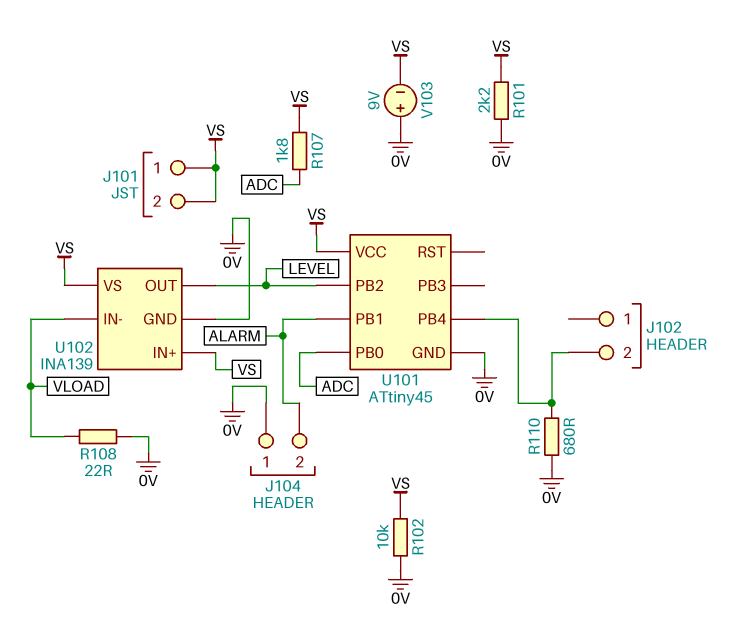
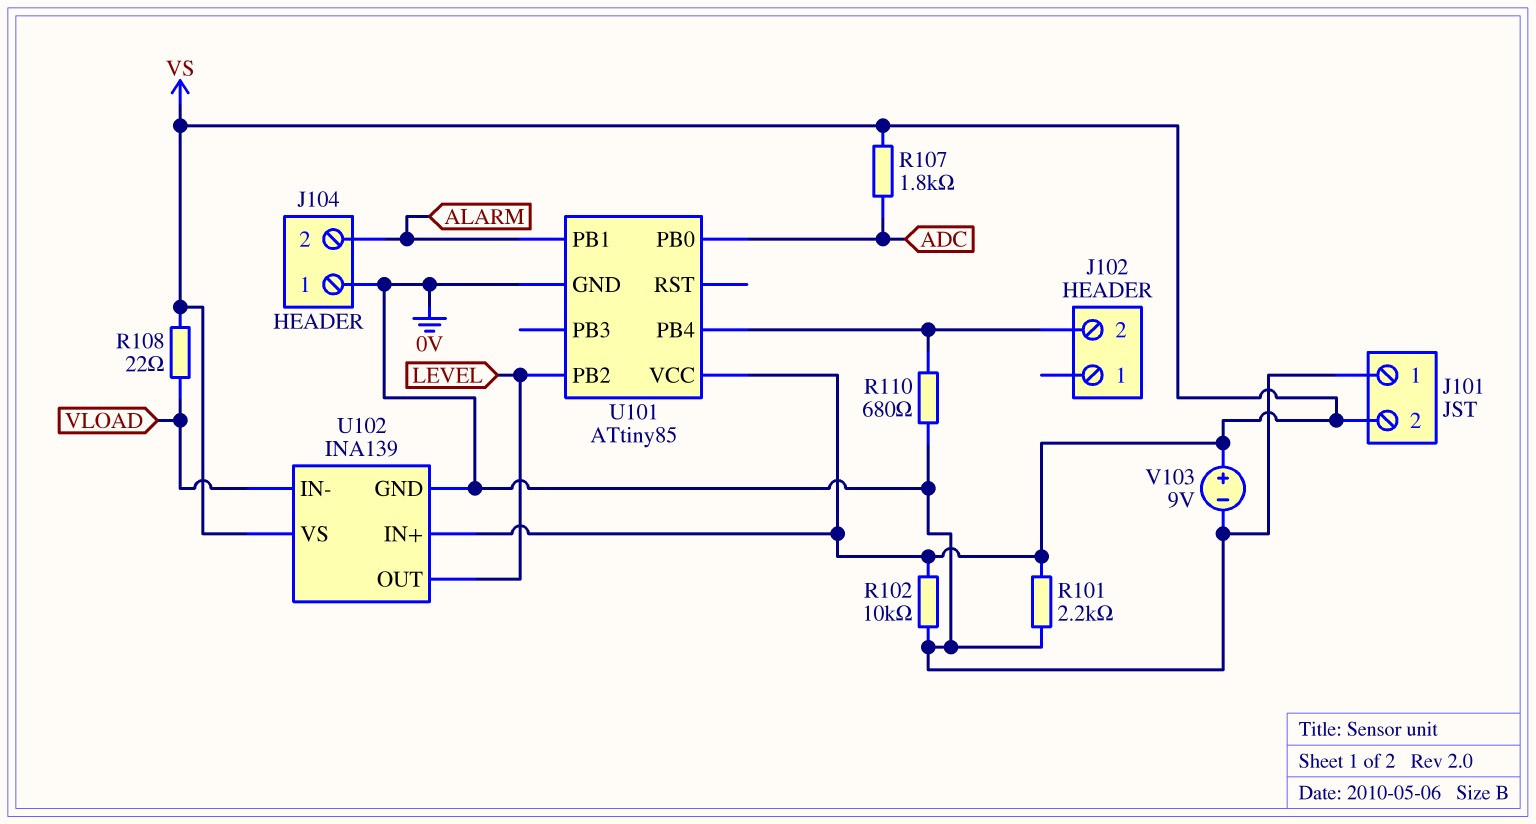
J101 pin 1: VS -> 0V
R108: 22 (0V, VLOAD) -> 22 (VLOAD, VS)
U101: ATtiny45 -> ATtiny85
V103: 9V (plus 0V, minus VS) -> 9V (plus VS, minus 0V)

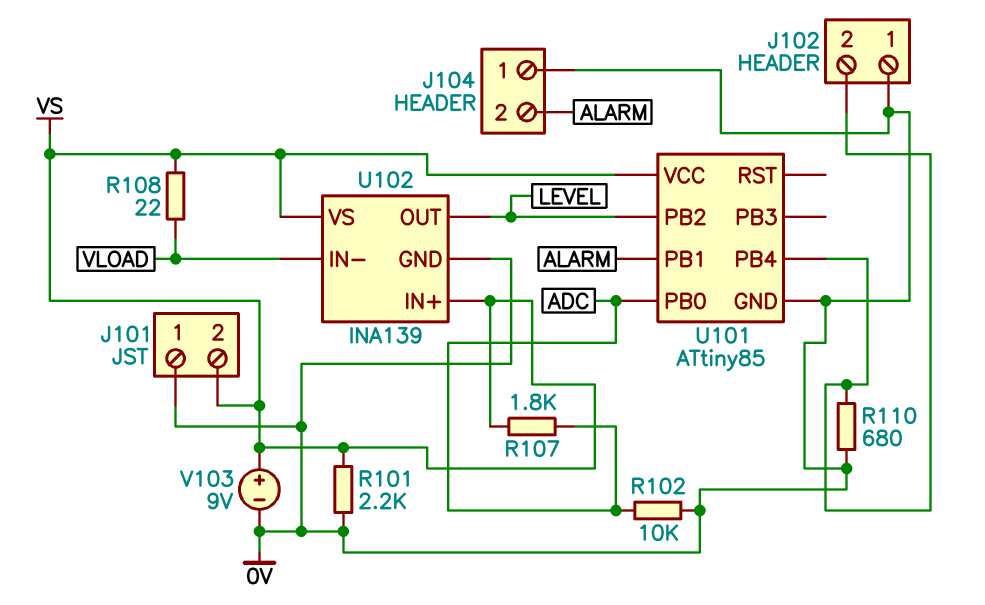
J102 pin 1: none -> 0V
R102: 10k (0V, VS) -> 10k (0V, ADC)

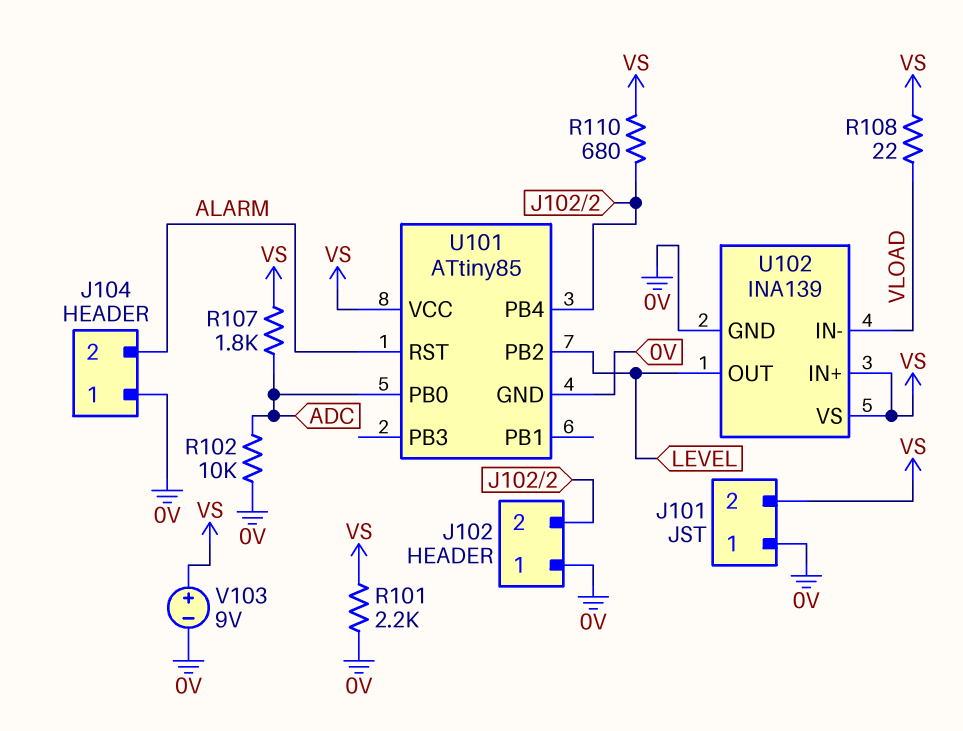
R110: 680 (0V, J102/2) -> 680 (J102/2, VS)
U101 pin PB1: ALARM -> none
U101 pin RST: none -> ALARM

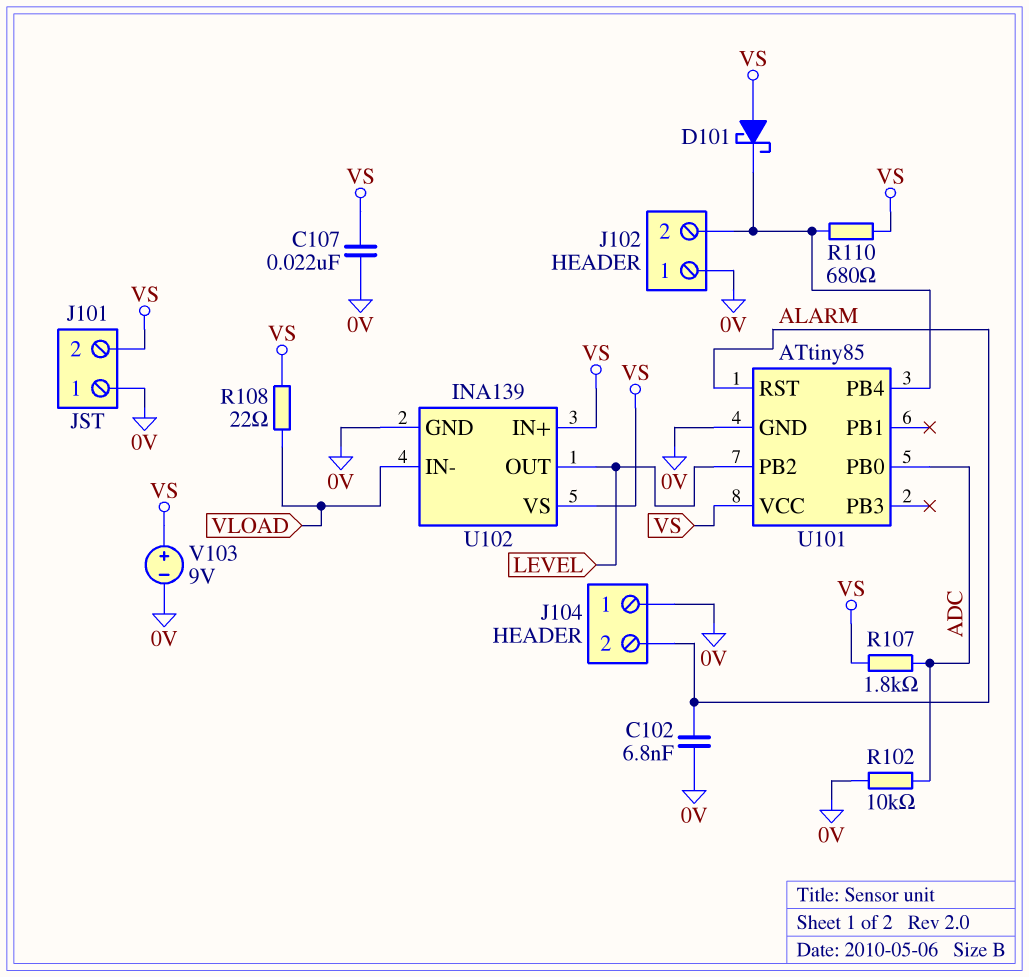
C102: none -> 6.8nF (0V, ALARM)
C107: none -> 22nF (0V, VS)
D101: none -> schottky (A VS, K J102/2)
R101: 2.2k (0V, VS) -> none

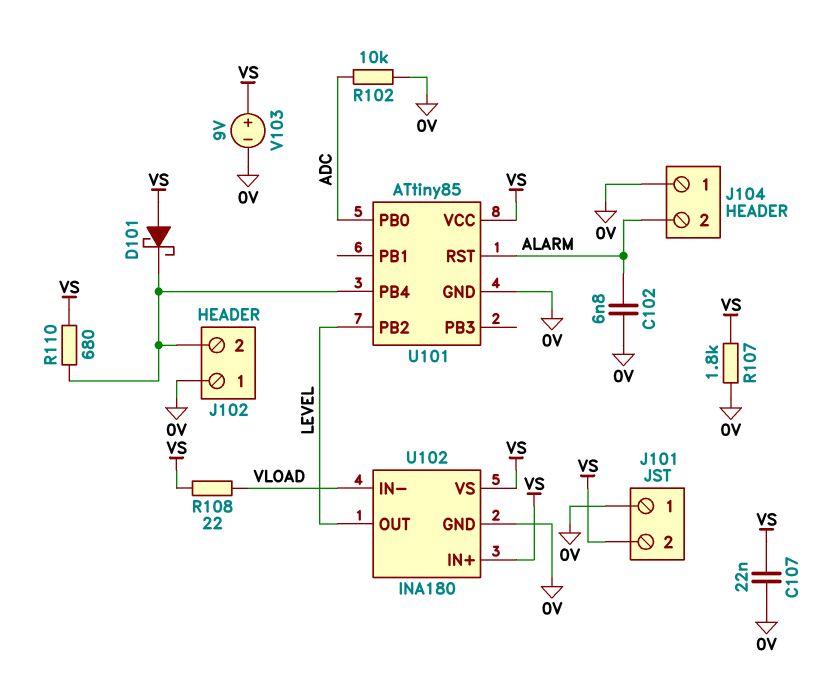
R107: 1.8k (ADC, VS) -> 1.8k (0V, VS)
U102: INA139 -> INA180

